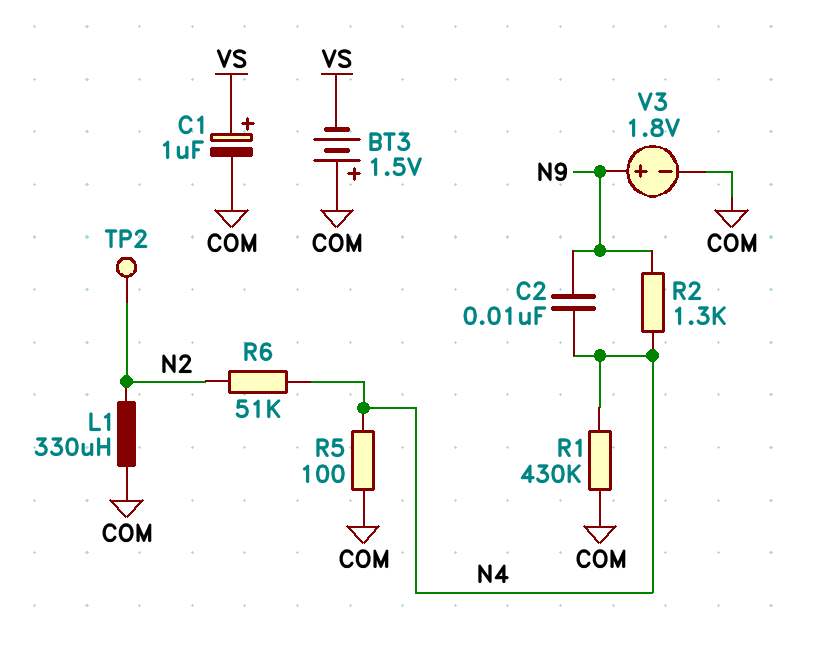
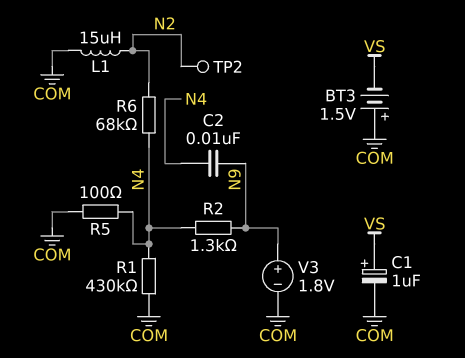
L1: 330uH (COM, N2) -> 15uH (COM, N2)
R6: 51k (N2, N4) -> 68k (N2, N4)

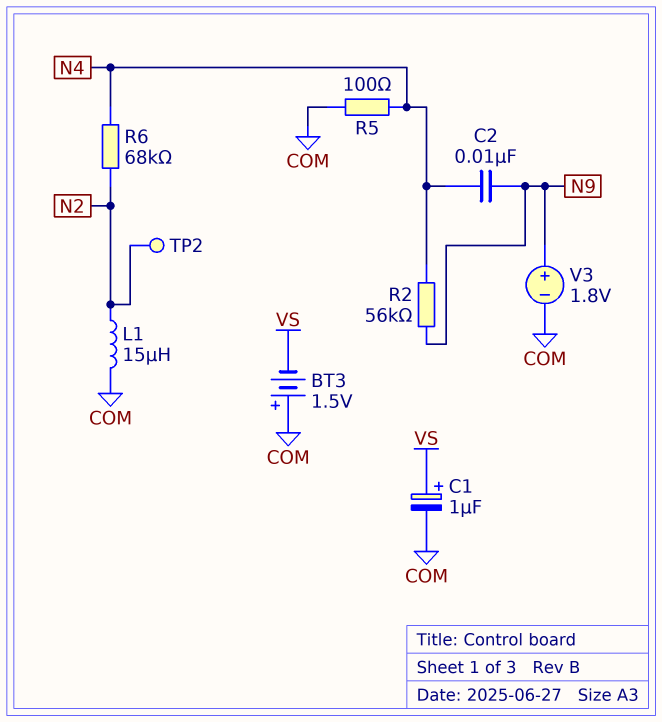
R1: 430k (COM, N4) -> none
R2: 1.3k (N4, N9) -> 56k (N4, N9)

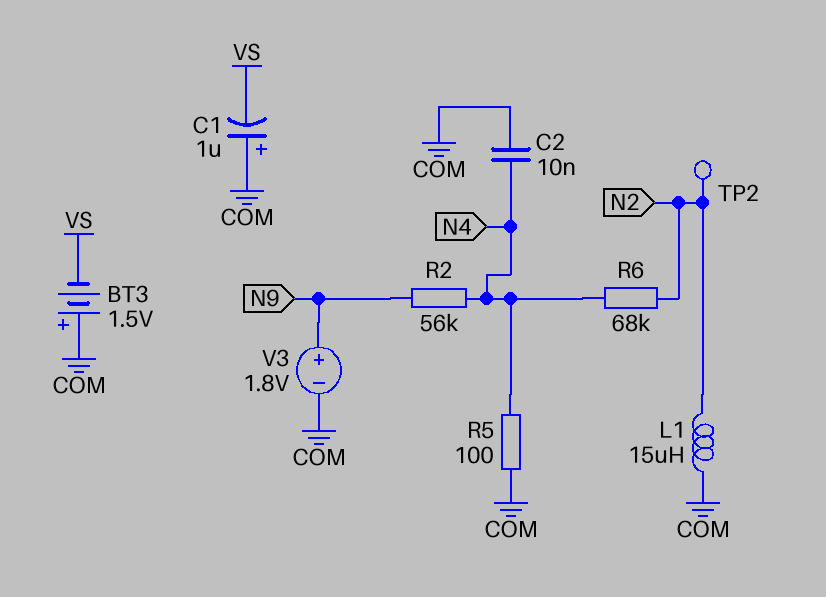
C1: 1uF (plus VS, minus COM) -> 1uF (plus COM, minus VS)
C2: 10nF (N4, N9) -> 10nF (COM, N4)

